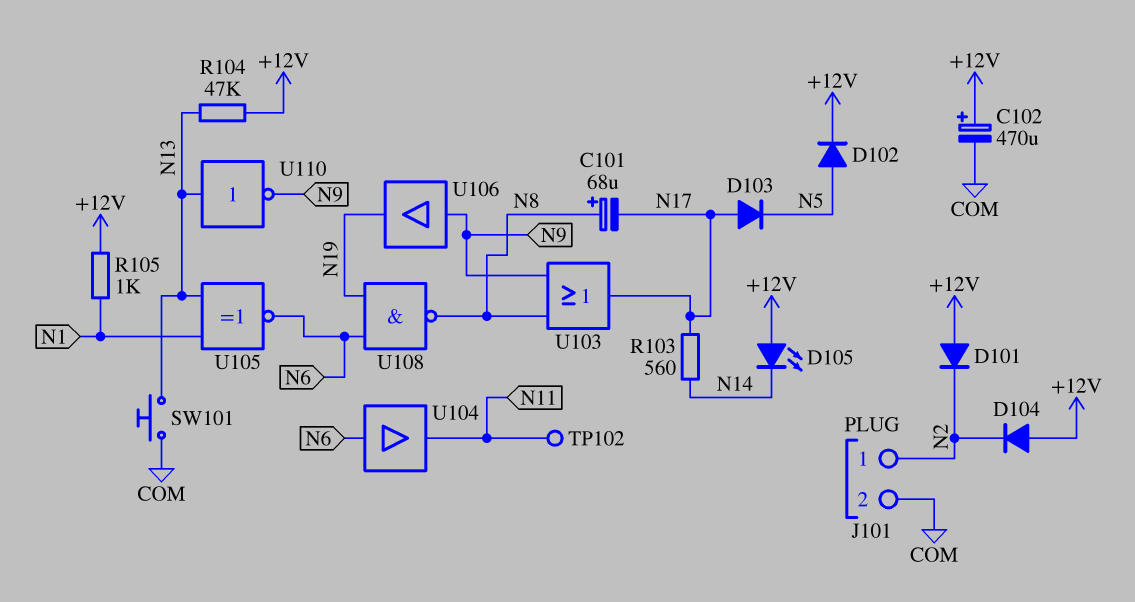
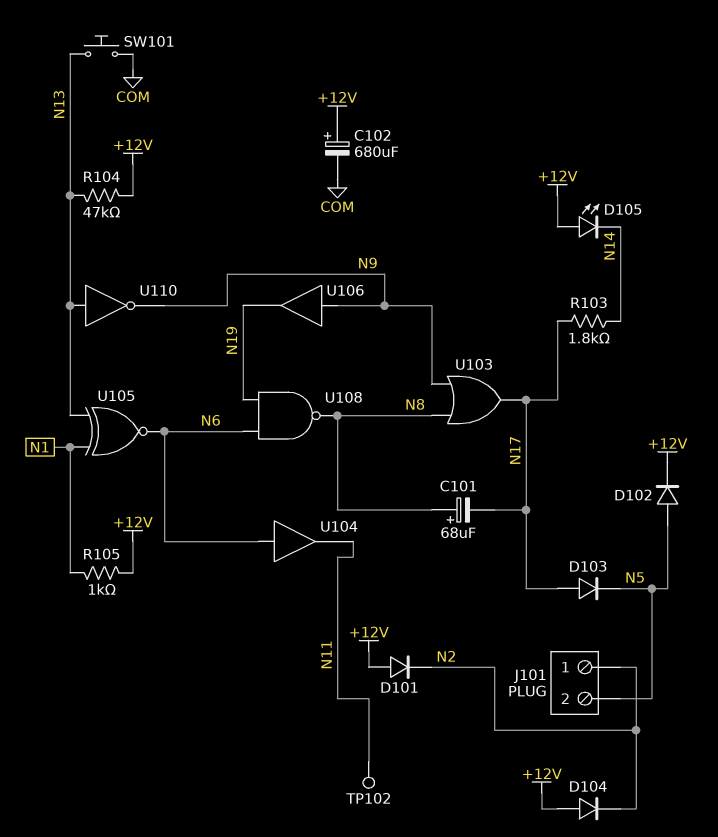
C102: 470uF (plus +12V, minus COM) -> 680uF (plus +12V, minus COM)
J101 pin 2: COM -> N5
R103: 560 (N14, N17) -> 1.8k (N14, N17)

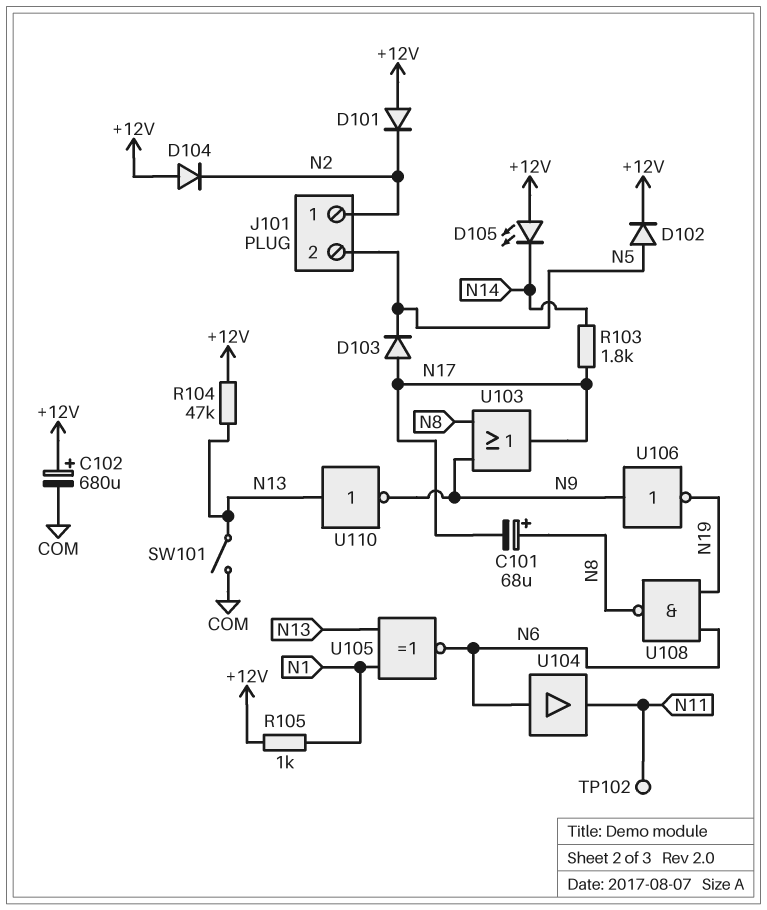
SW101: button (COM, N13) -> switch (COM, N13)
U106: buffer (in N9, out N19) -> NOT (in N9, out N19)

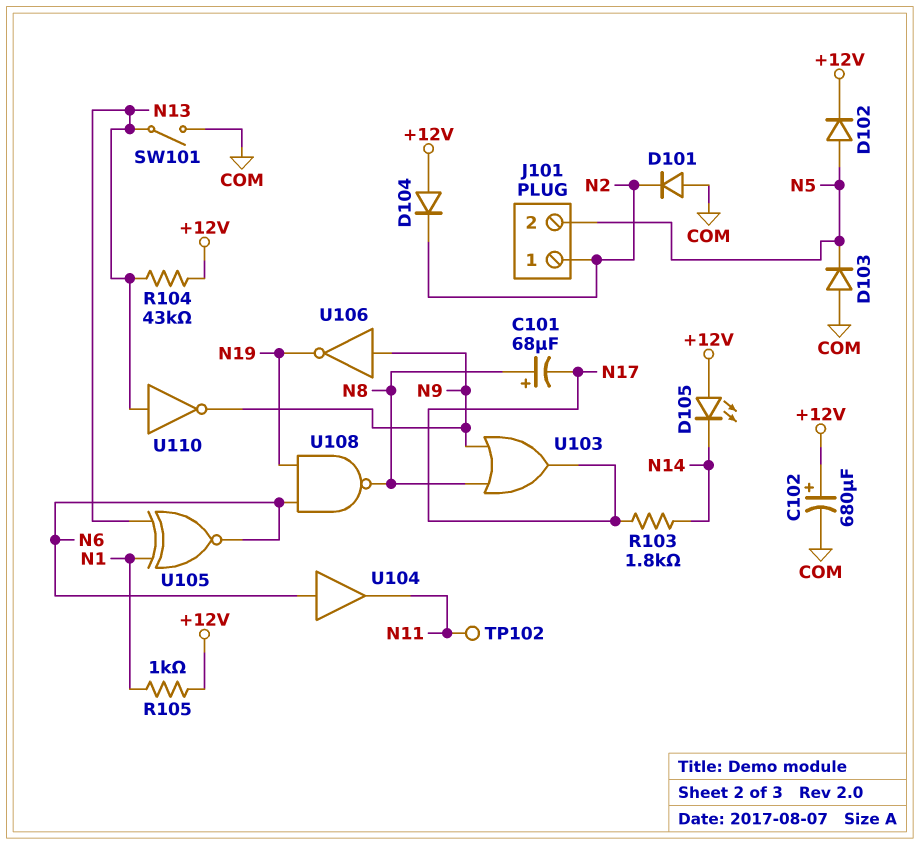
D101: diode (A +12V, K N2) -> diode (A COM, K N2)
D103: diode (A N17, K N5) -> diode (A COM, K N5)
R104: 47k (+12V, N13) -> 43k (+12V, N13)

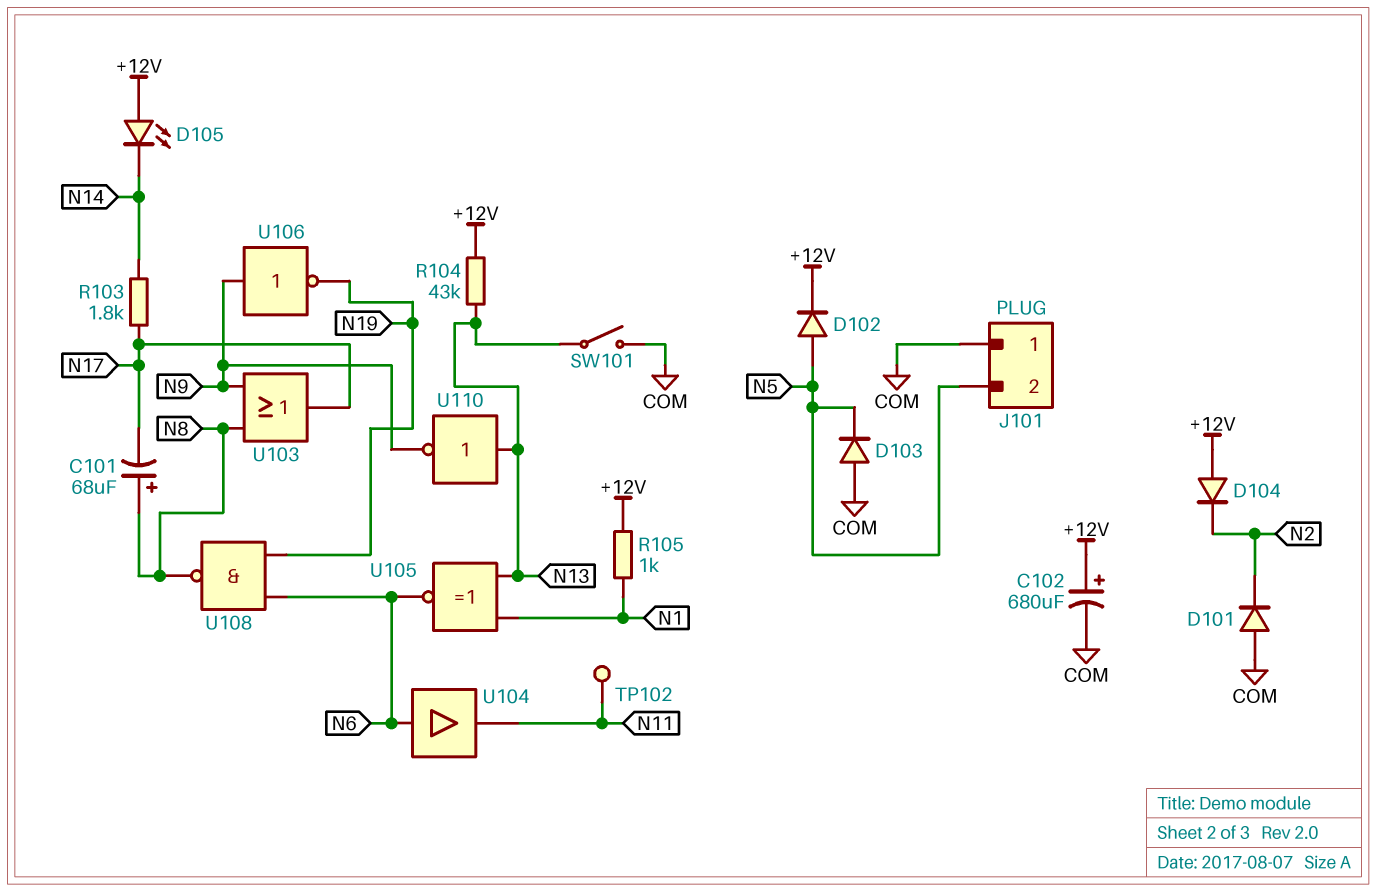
J101 pin 1: N2 -> COM

